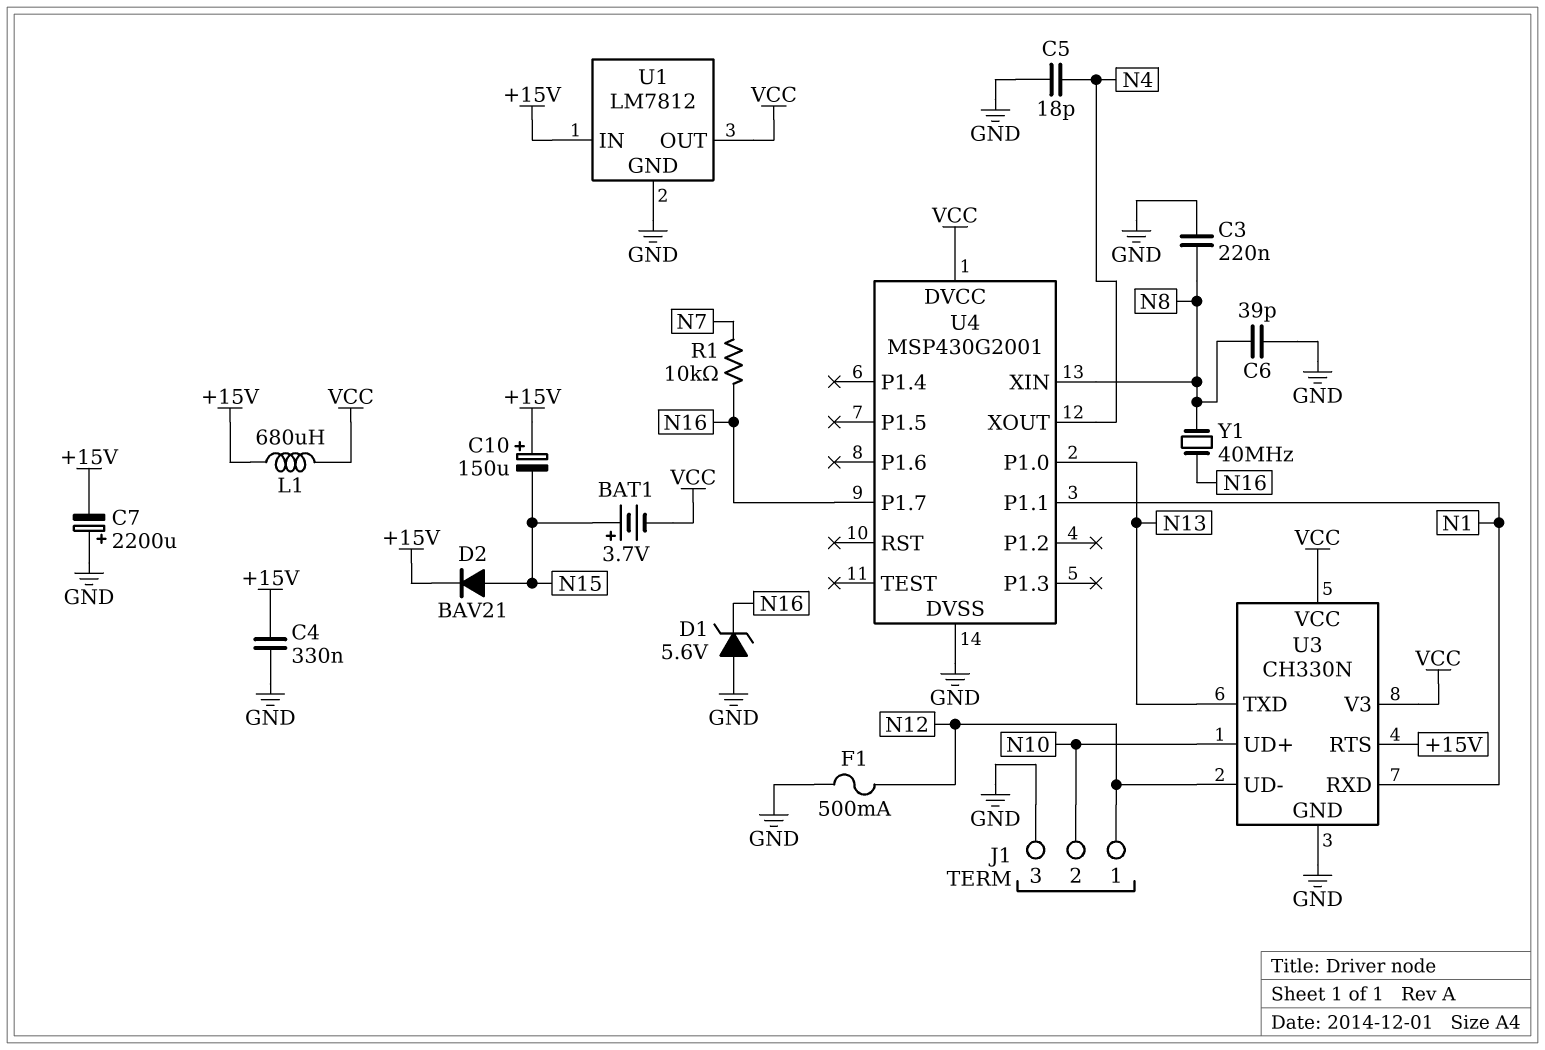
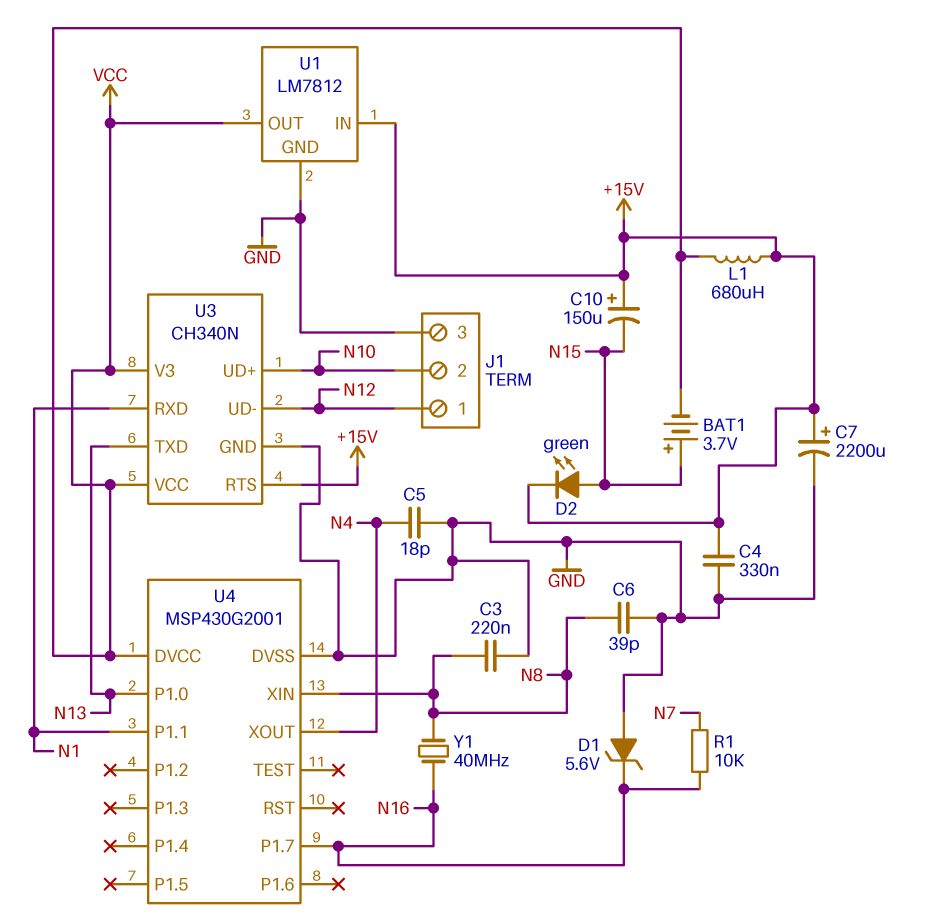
C7: 2200uF (plus GND, minus +15V) -> 2200uF (plus +15V, minus GND)
D2: diode BAV21 (A N15, K +15V) -> LED green (A N15, K +15V)
F1: 500mA (GND, N12) -> none
U3: CH330N -> CH340N

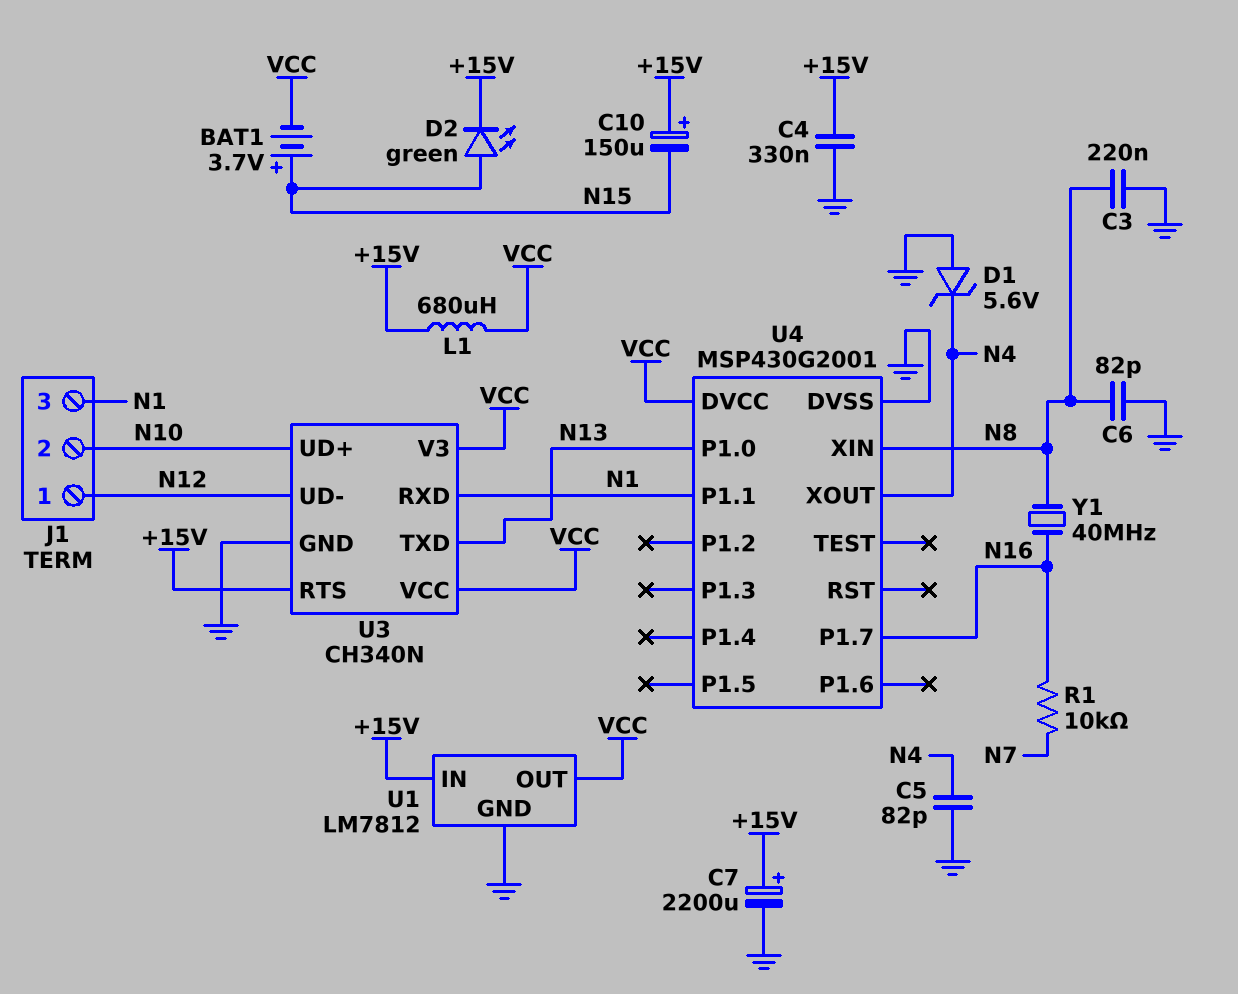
C5: 18pF (GND, N4) -> 82pF (GND, N4)
C6: 39pF (GND, N8) -> 82pF (GND, N8)
D1: zener 5.6V (A GND, K N16) -> zener 5.6V (A GND, K N4)
J1 pin 3: GND -> N1

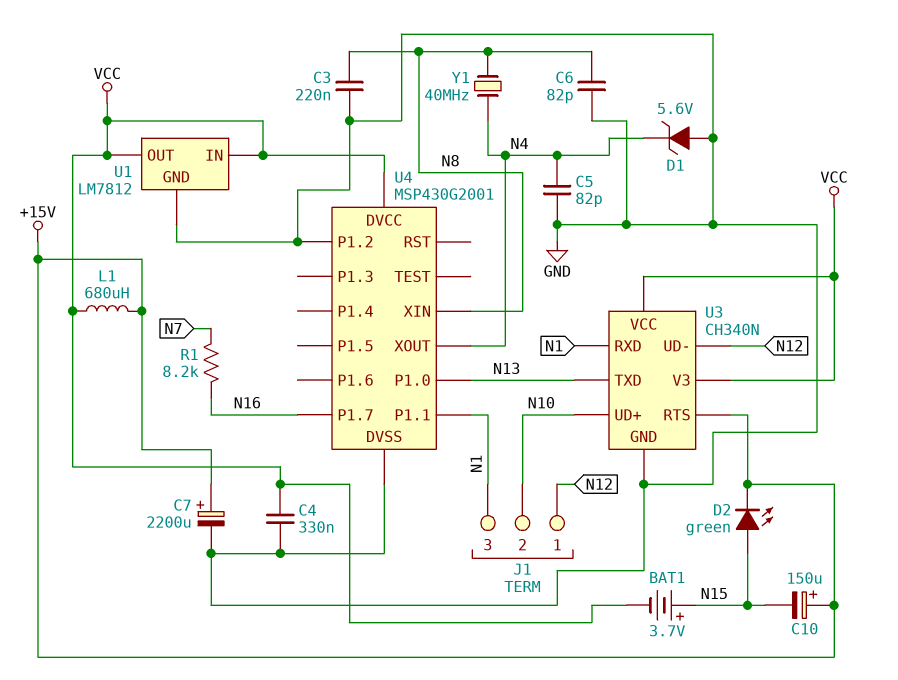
C4: 330nF (+15V, GND) -> 330nF (GND, VCC)
R1: 10k (N7, N16) -> 8.2k (N7, N16)
U1 pin IN: +15V -> VCC
U4 pin P1.2: none -> GND
Y1: 40MHz (N8, N16) -> 40MHz (N4, N8)

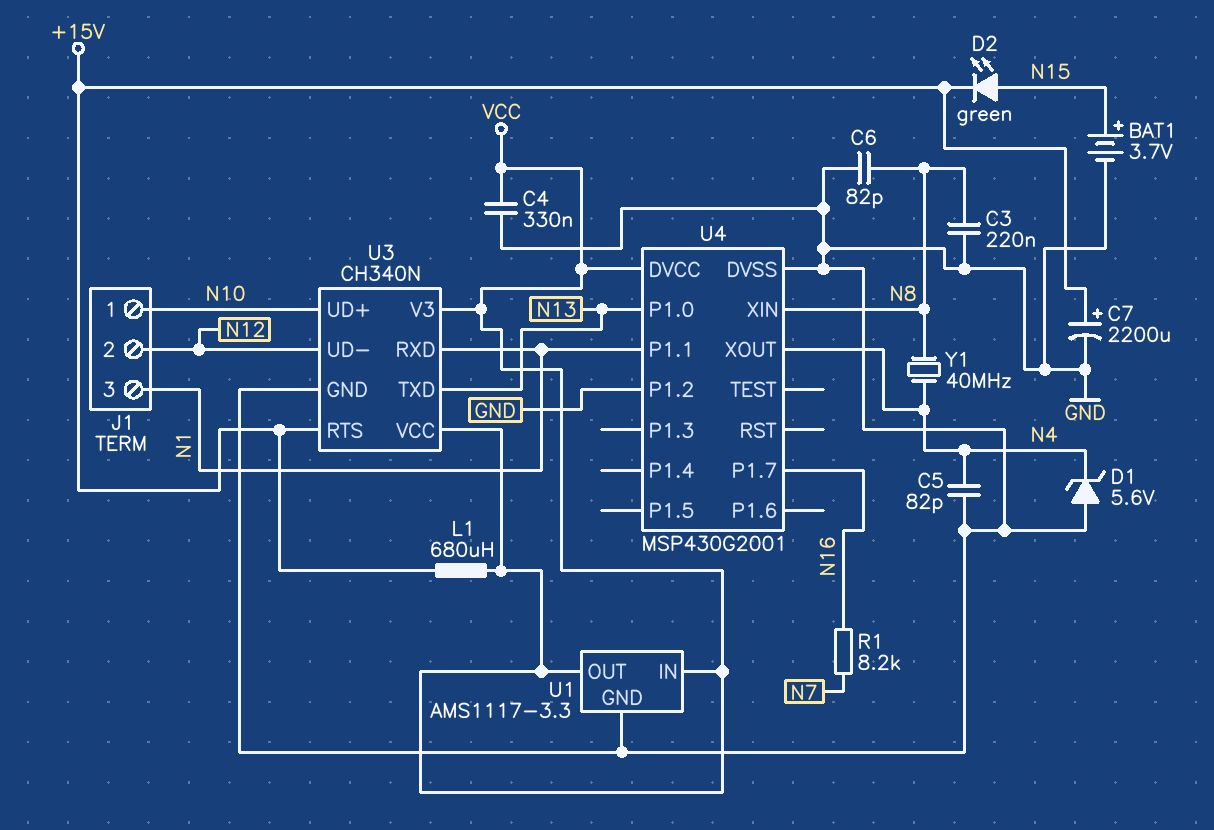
BAT1: 3.7V (plus N15, minus VCC) -> 3.7V (plus N15, minus GND)
C10: 150uF (plus +15V, minus N15) -> none
J1 pin 1: N12 -> N10
J1 pin 2: N10 -> N12
U1: LM7812 -> AMS1117-3.3

